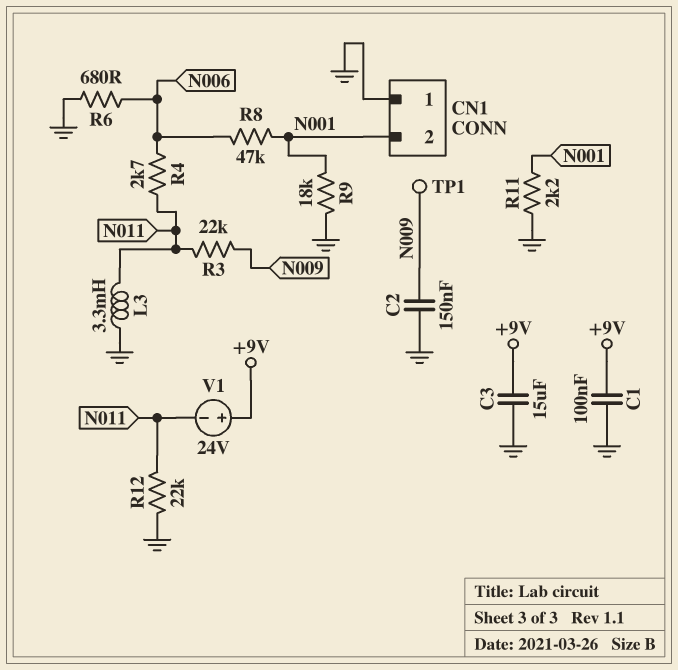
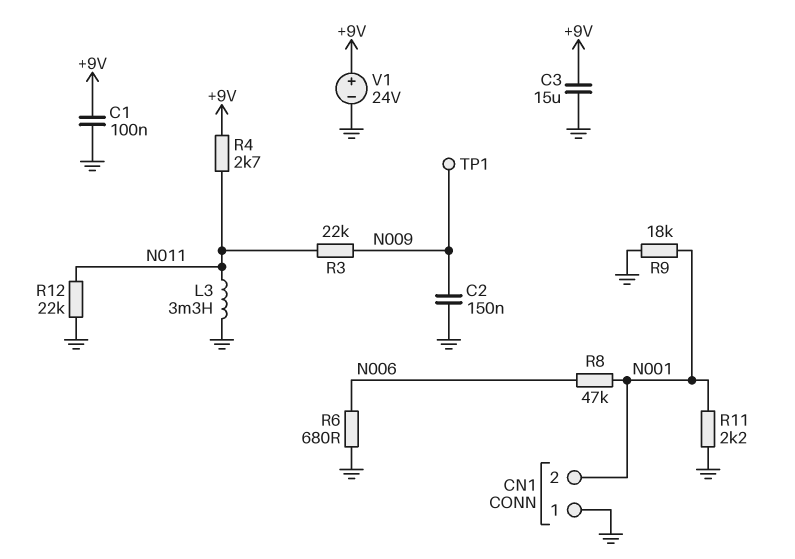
R4: 2.7k (N006, N011) -> 2.7k (+9V, N011)
V1: 24V (plus +9V, minus N011) -> 24V (plus +9V, minus GND)

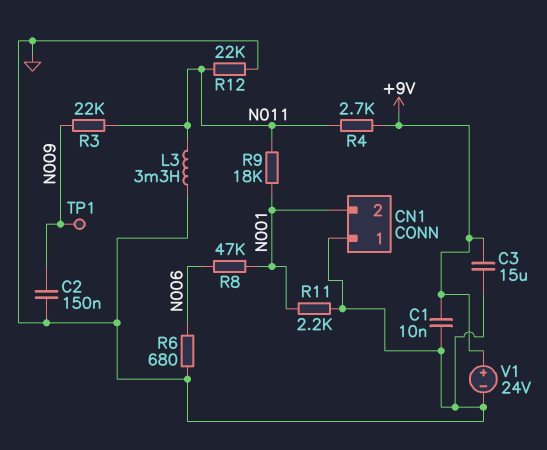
C1: 100nF (+9V, GND) -> 10nF (+9V, GND)
R9: 18k (GND, N001) -> 18k (N001, N011)

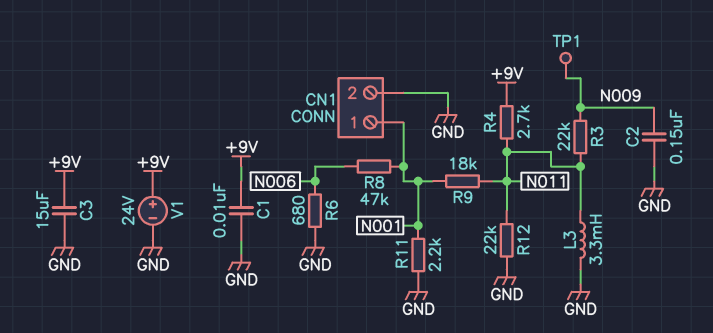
CN1 pin 1: GND -> N001
CN1 pin 2: N001 -> GND

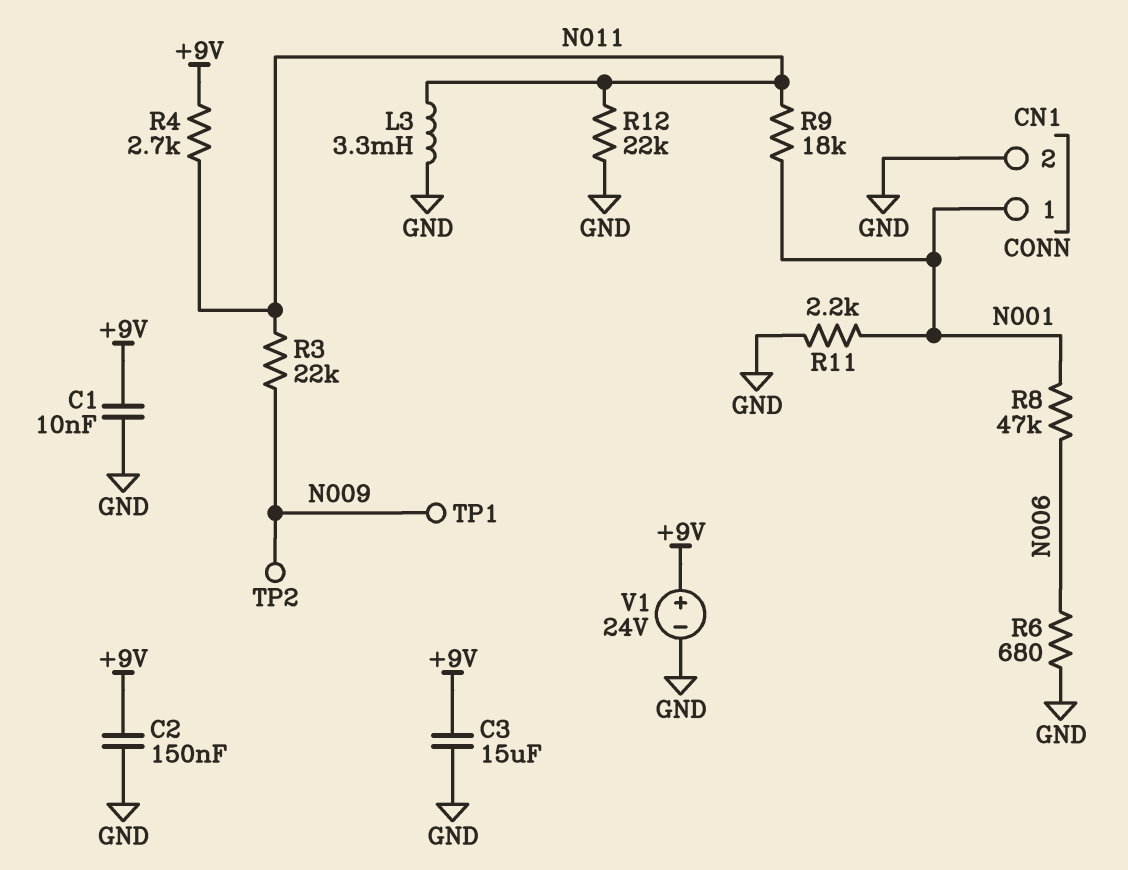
C2: 150nF (GND, N009) -> 150nF (+9V, GND)
TP2: none -> test point (N009)

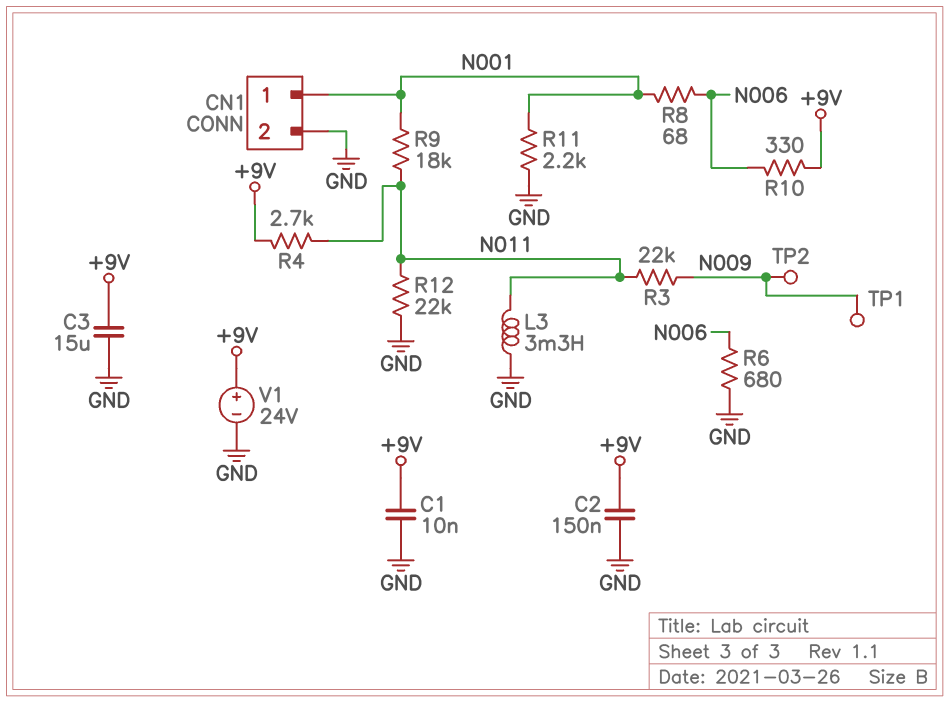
R8: 47k (N001, N006) -> 68 (N001, N006)
R10: none -> 330 (+9V, N006)

